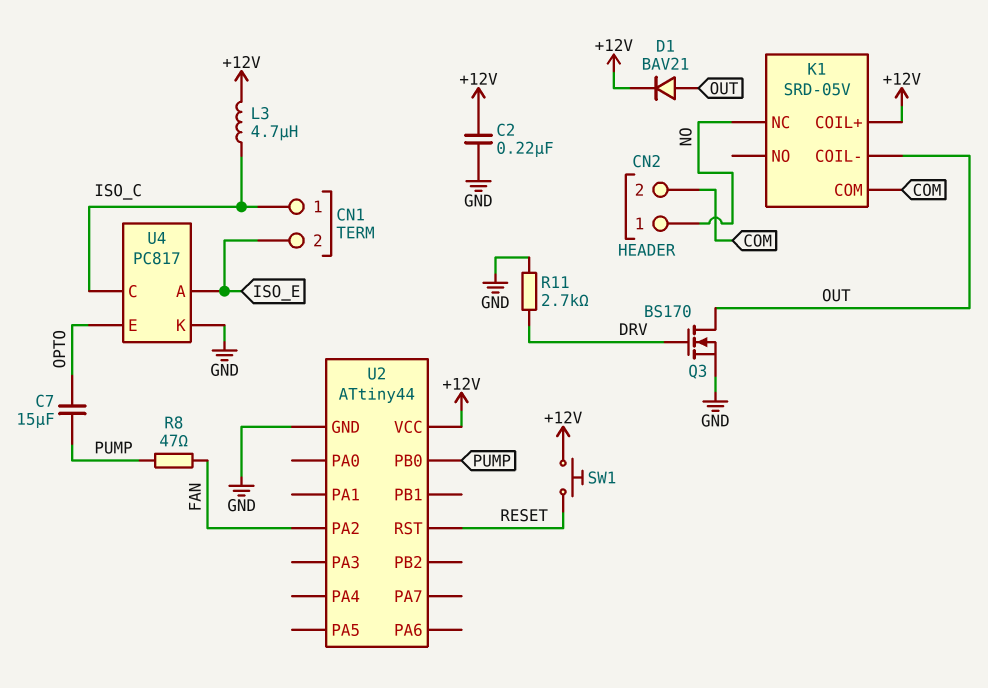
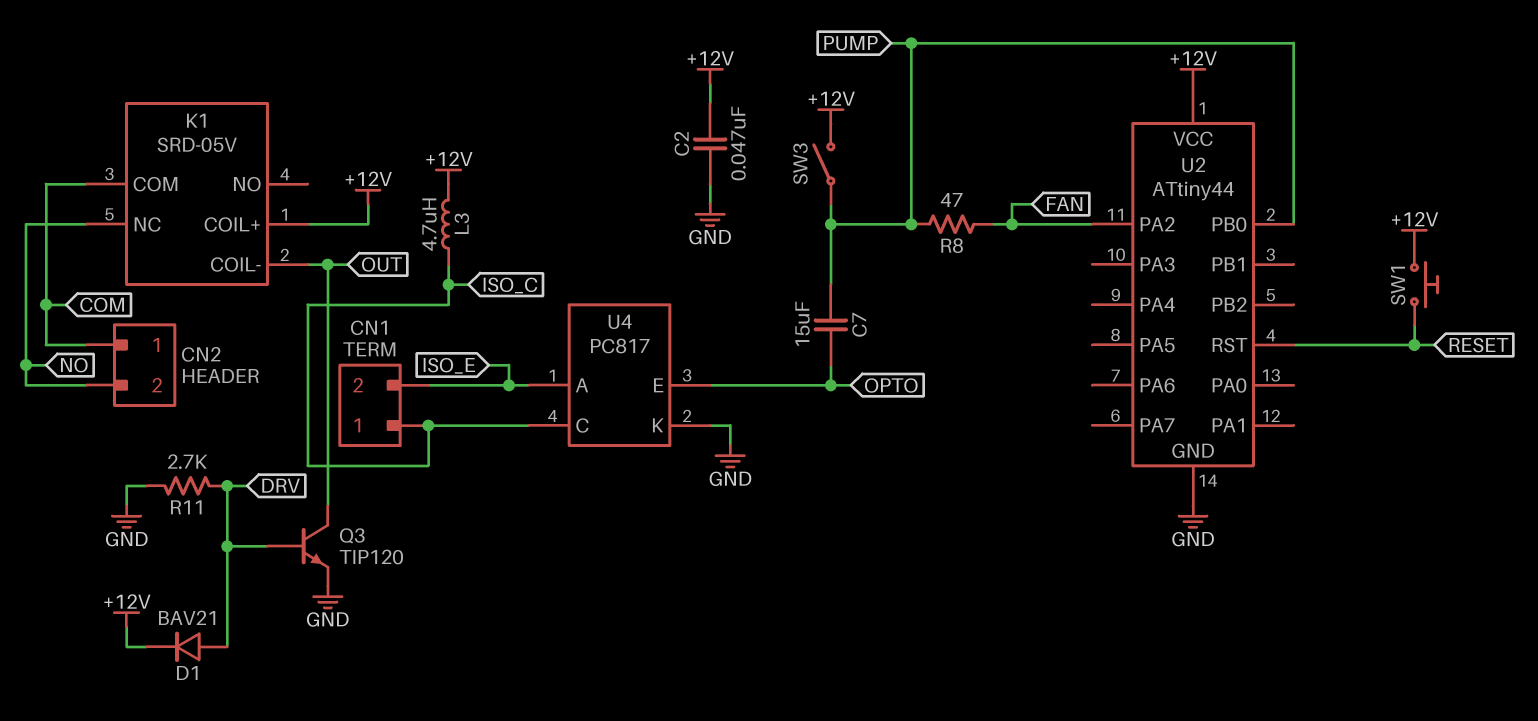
C2: 220nF (+12V, GND) -> 47nF (+12V, GND)
CN2 pin 1: NO -> COM
CN2 pin 2: COM -> NO
D1: diode BAV21 (A OUT, K +12V) -> diode BAV21 (A DRV, K +12V)
Q3: NMOS BS170 (G DRV, D OUT, S GND) -> NPN TIP120 (B DRV, C OUT, E GND)
SW3: none -> switch (+12V, PUMP)

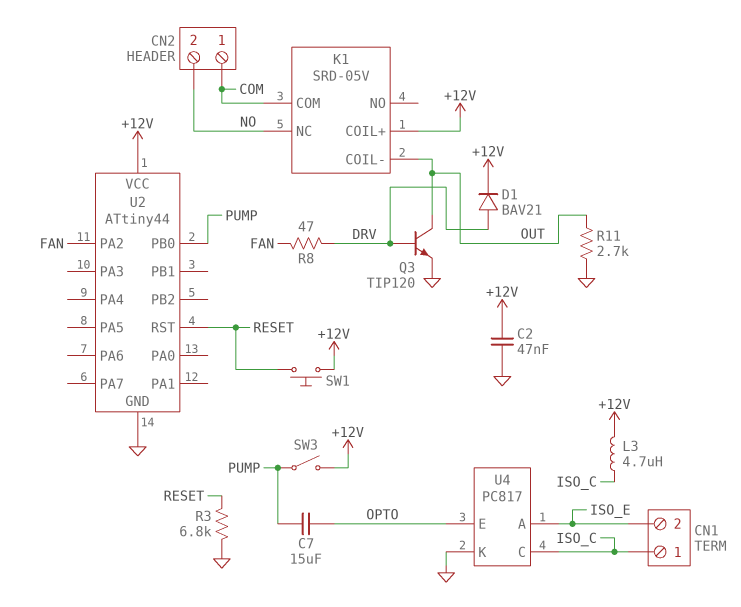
R3: none -> 6.8k (GND, RESET)
R8: 47 (FAN, PUMP) -> 47 (DRV, FAN)
R11: 2.7k (DRV, GND) -> 2.7k (GND, OUT)

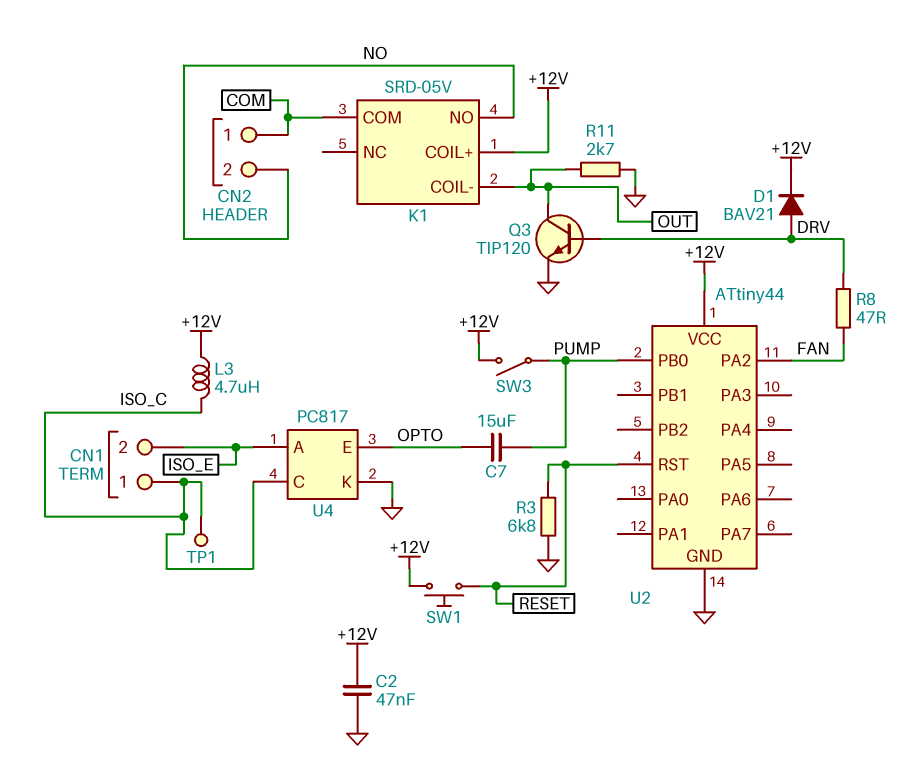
K1 pin NC: NO -> none
K1 pin NO: none -> NO
TP1: none -> test point (ISO_C)

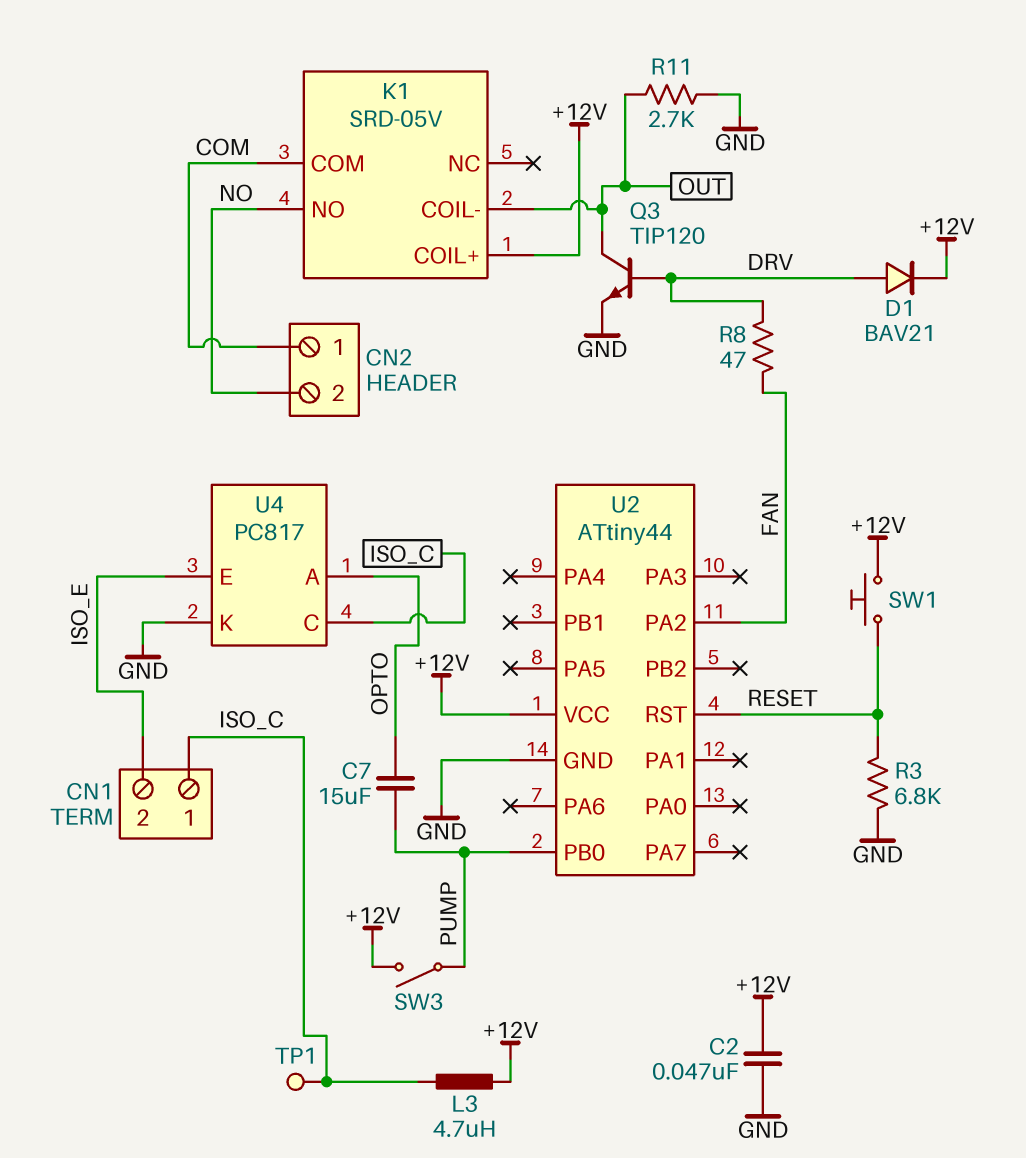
U4 pin A: ISO_E -> OPTO
U4 pin E: OPTO -> ISO_E

